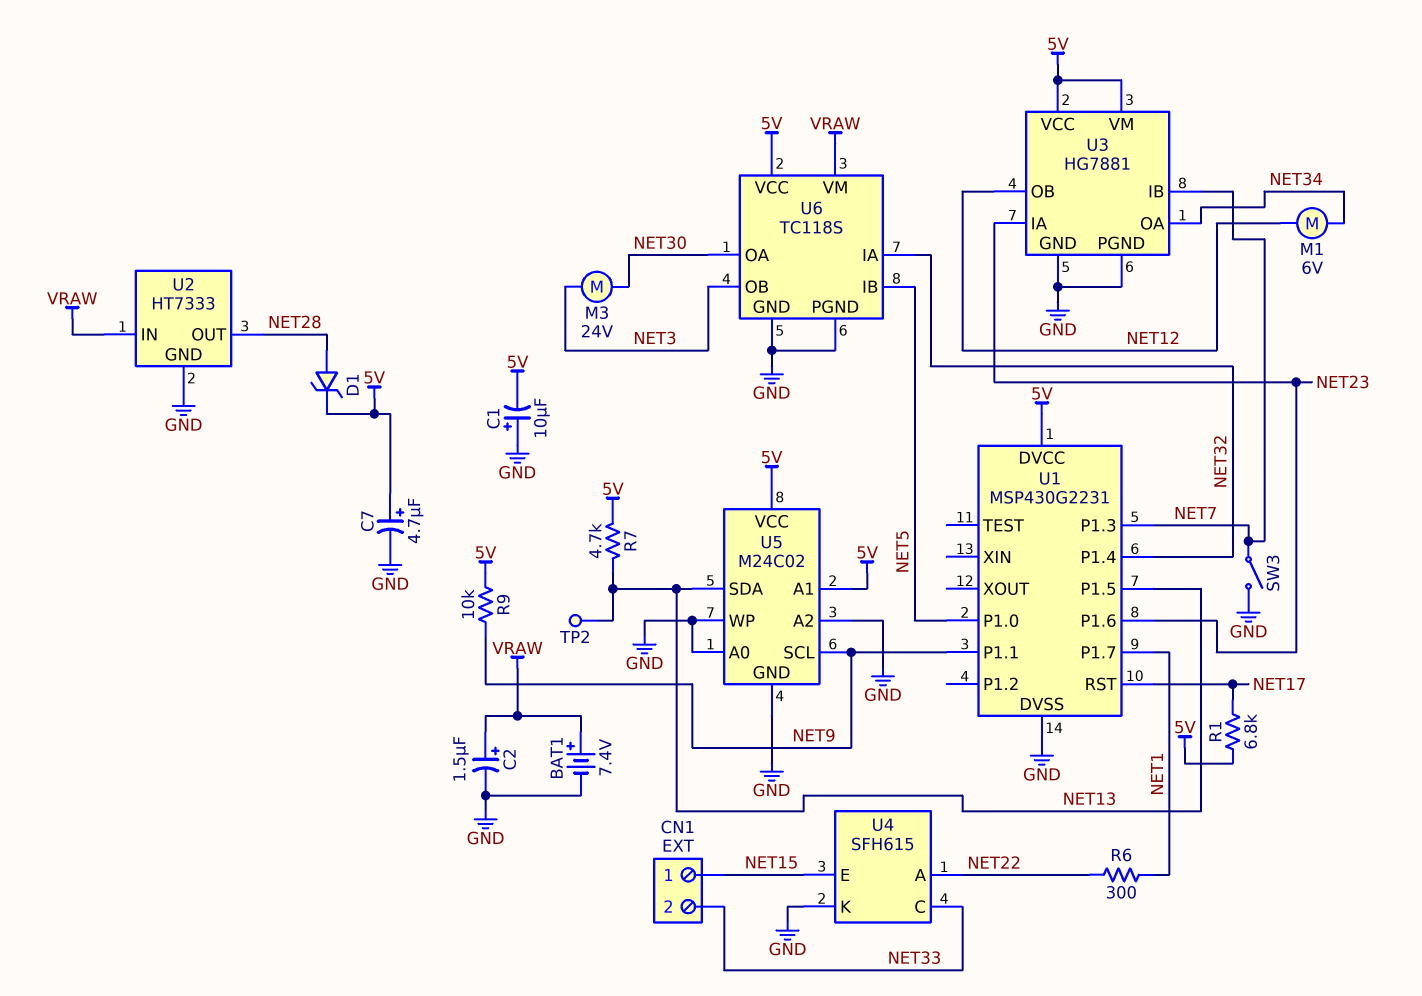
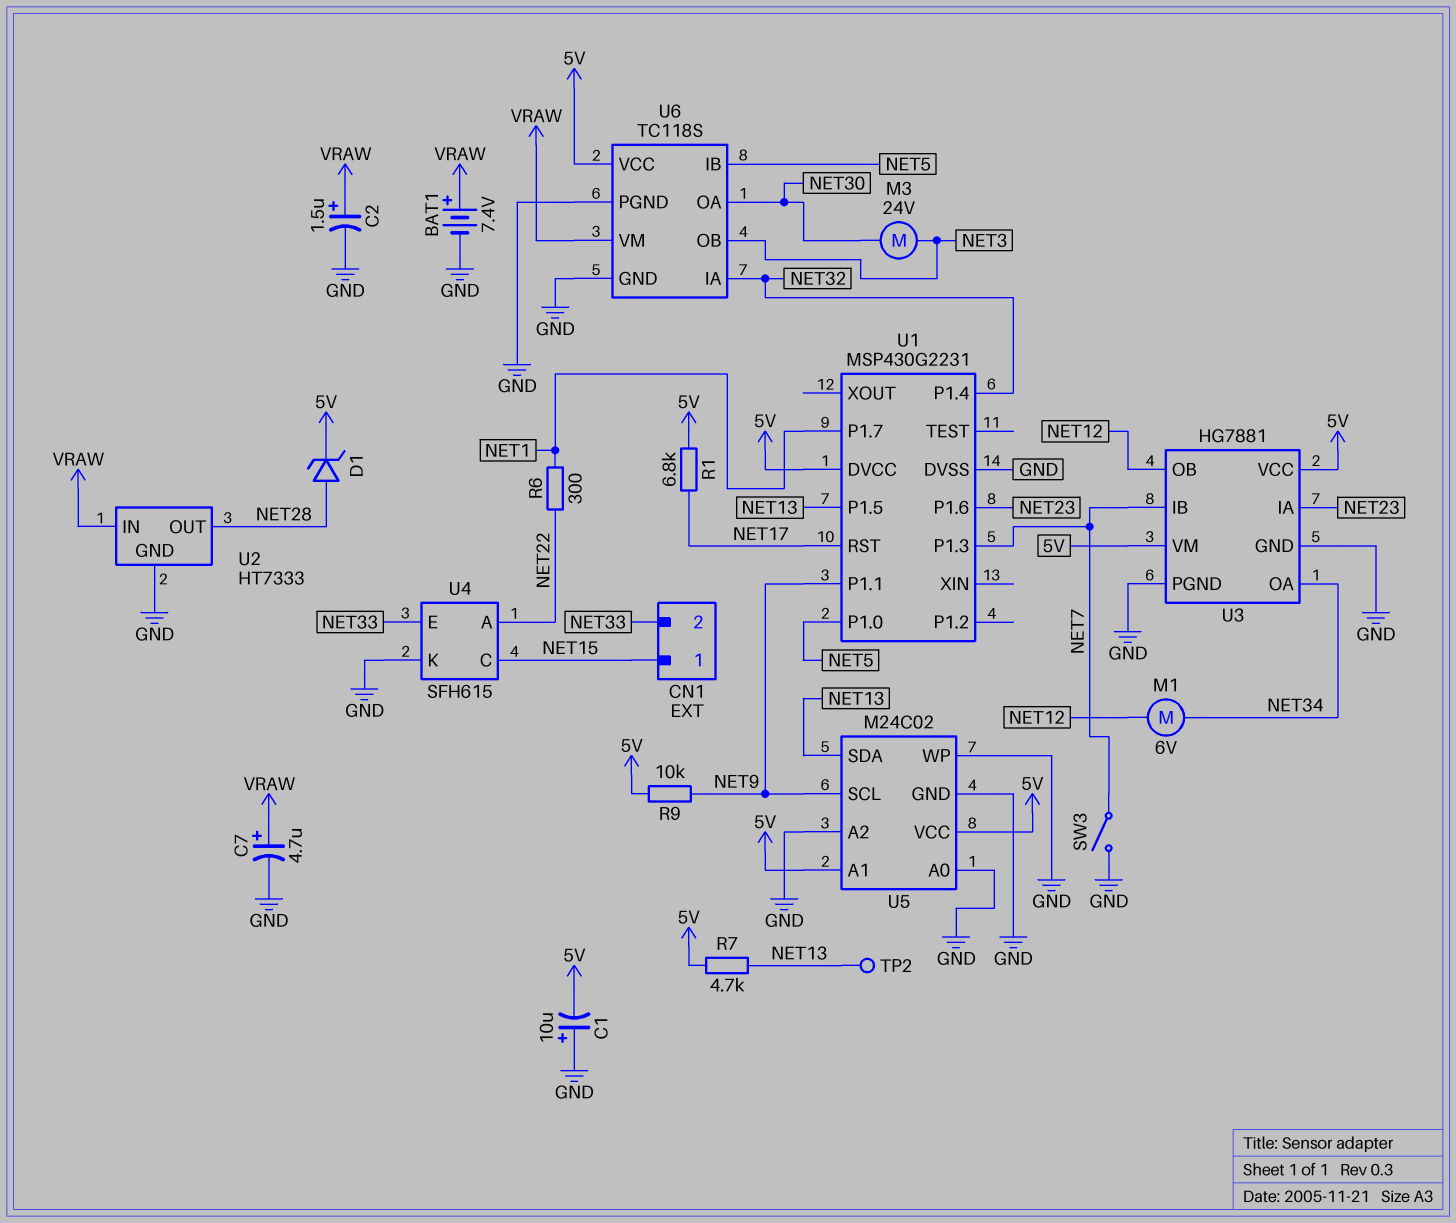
C7: 4.7uF (plus 5V, minus GND) -> 4.7uF (plus VRAW, minus GND)
U4 pin C: NET33 -> NET15
U4 pin E: NET15 -> NET33

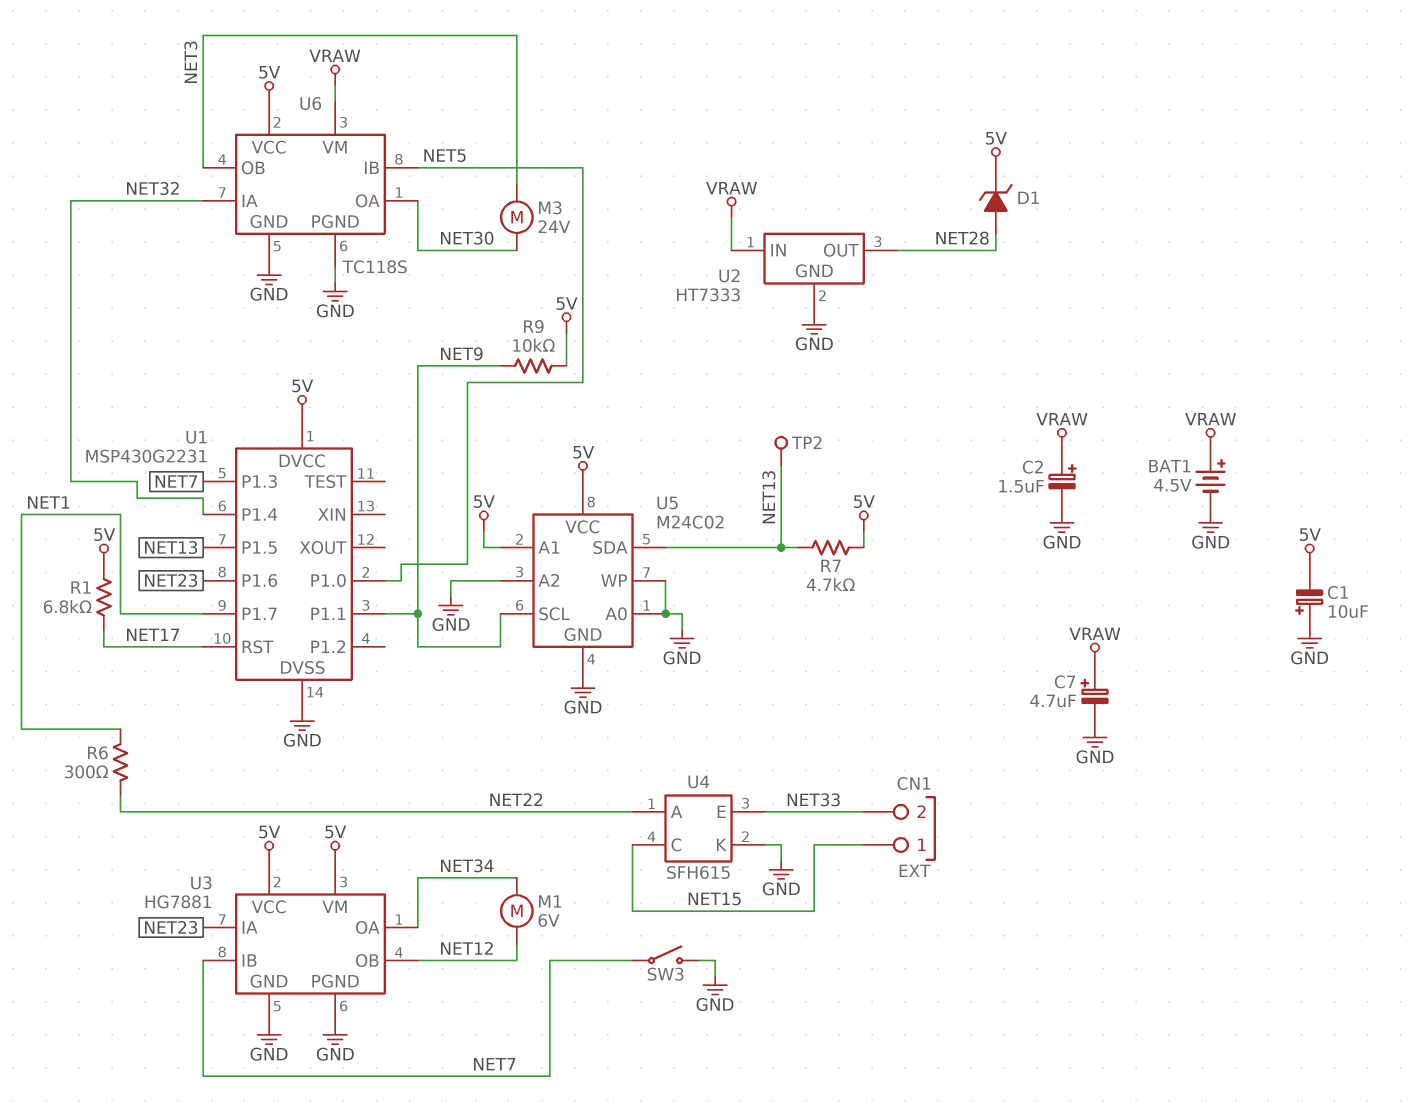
BAT1: 7.4V (plus VRAW, minus GND) -> 4.5V (plus VRAW, minus GND)

